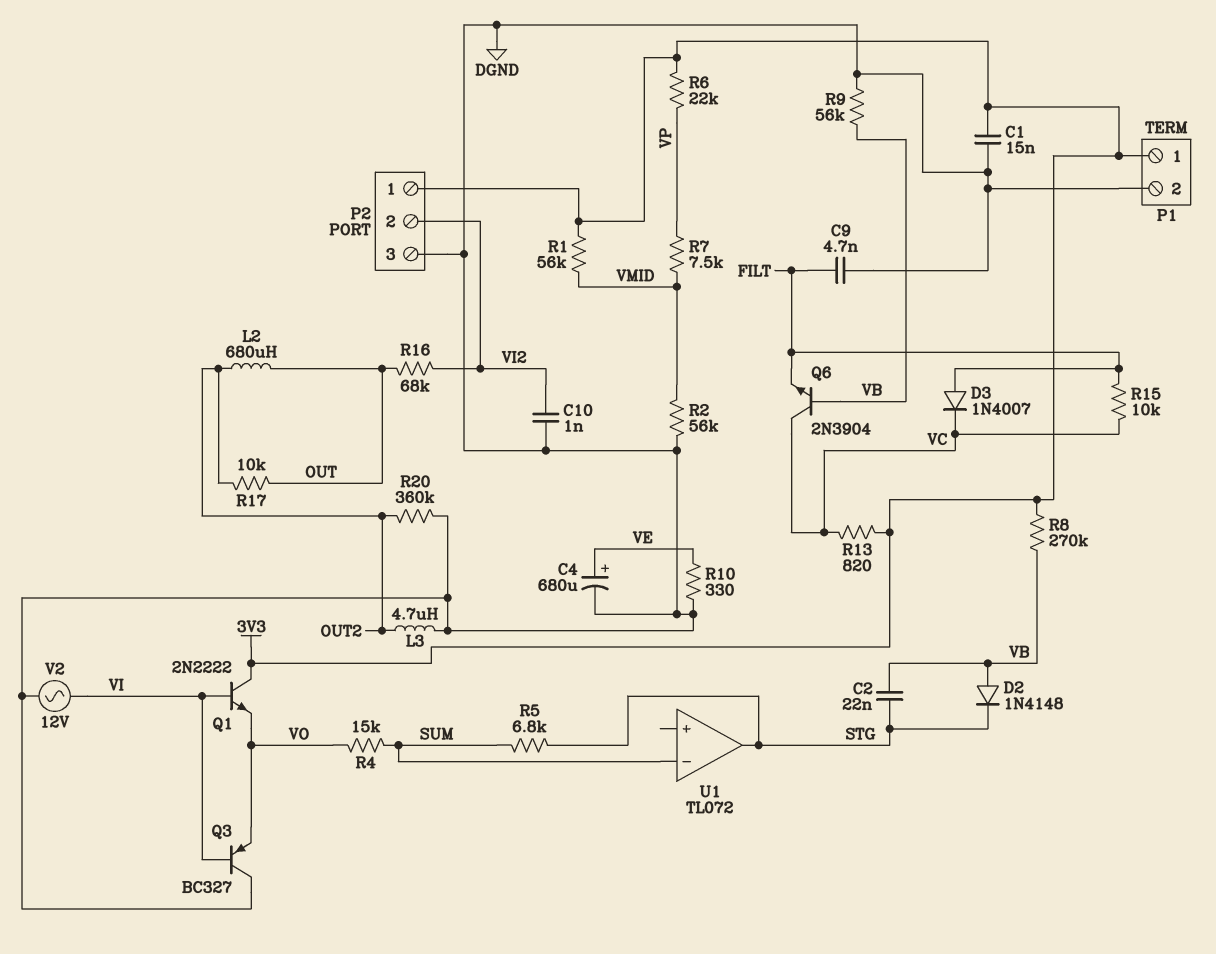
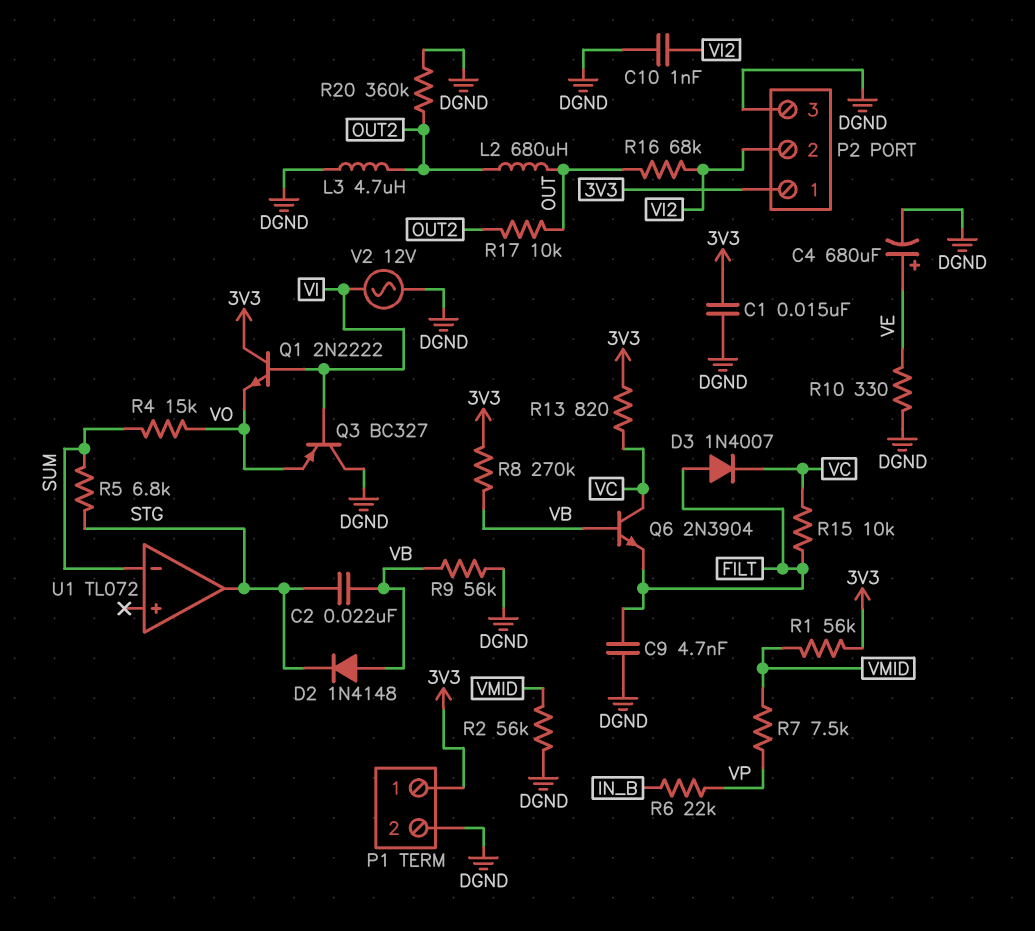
R6: 22k (3V3, VP) -> 22k (IN_B, VP)

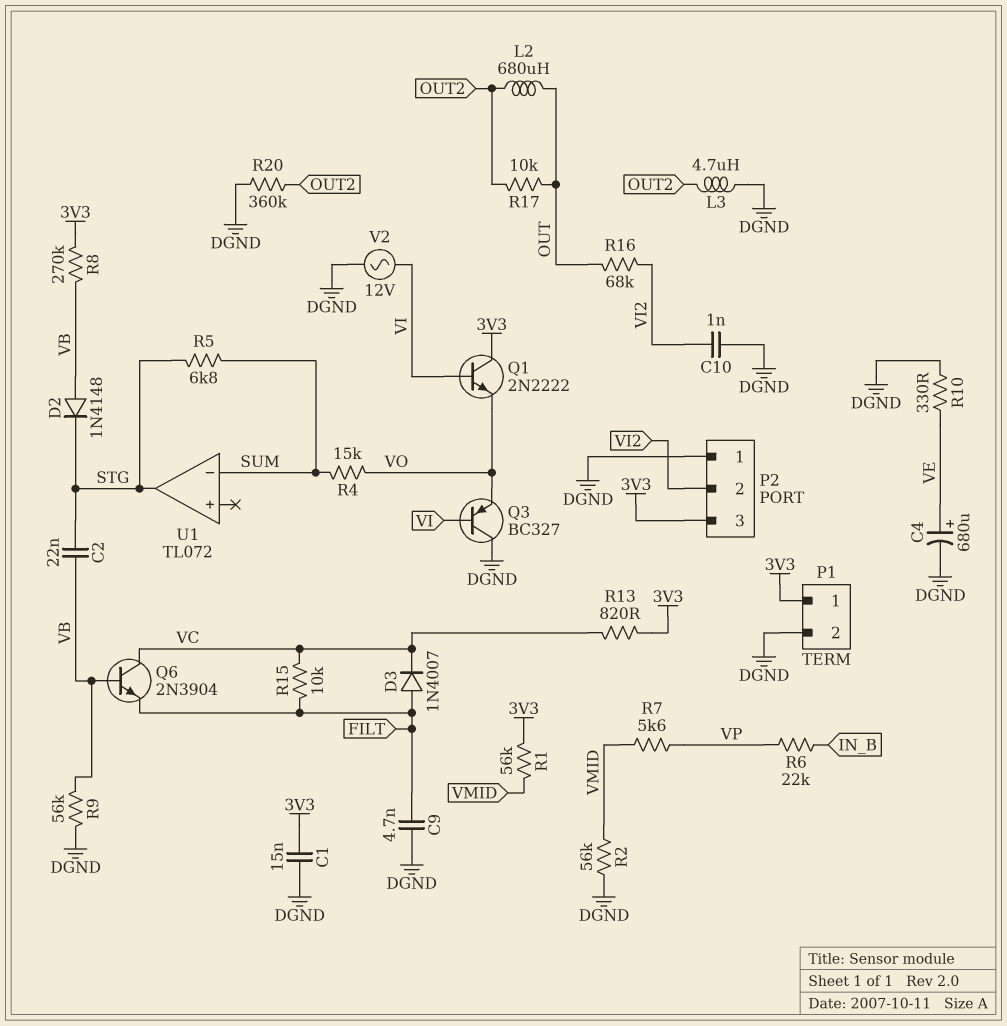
P2 pin 1: 3V3 -> DGND
P2 pin 3: DGND -> 3V3
R7: 7.5k (VMID, VP) -> 5.6k (VMID, VP)

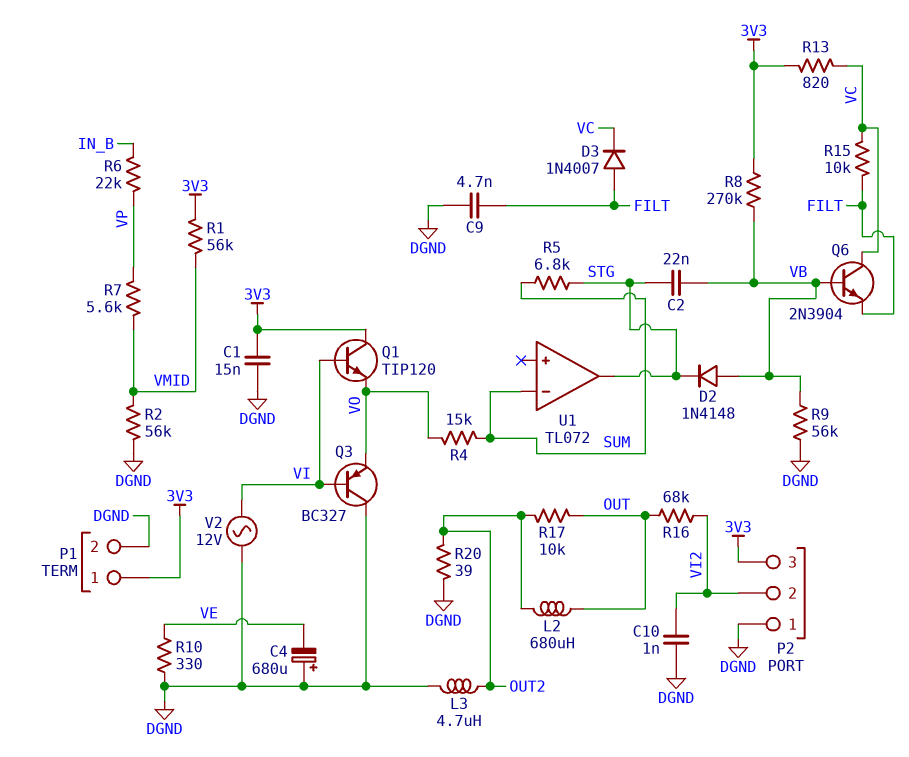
C4: 680uF (plus VE, minus DGND) -> 680uF (plus DGND, minus VE)
Q1: NPN 2N2222 (B VI, C 3V3, E VO) -> NPN TIP120 (B VI, C 3V3, E VO)
R20: 360k (DGND, OUT2) -> 39 (DGND, OUT2)

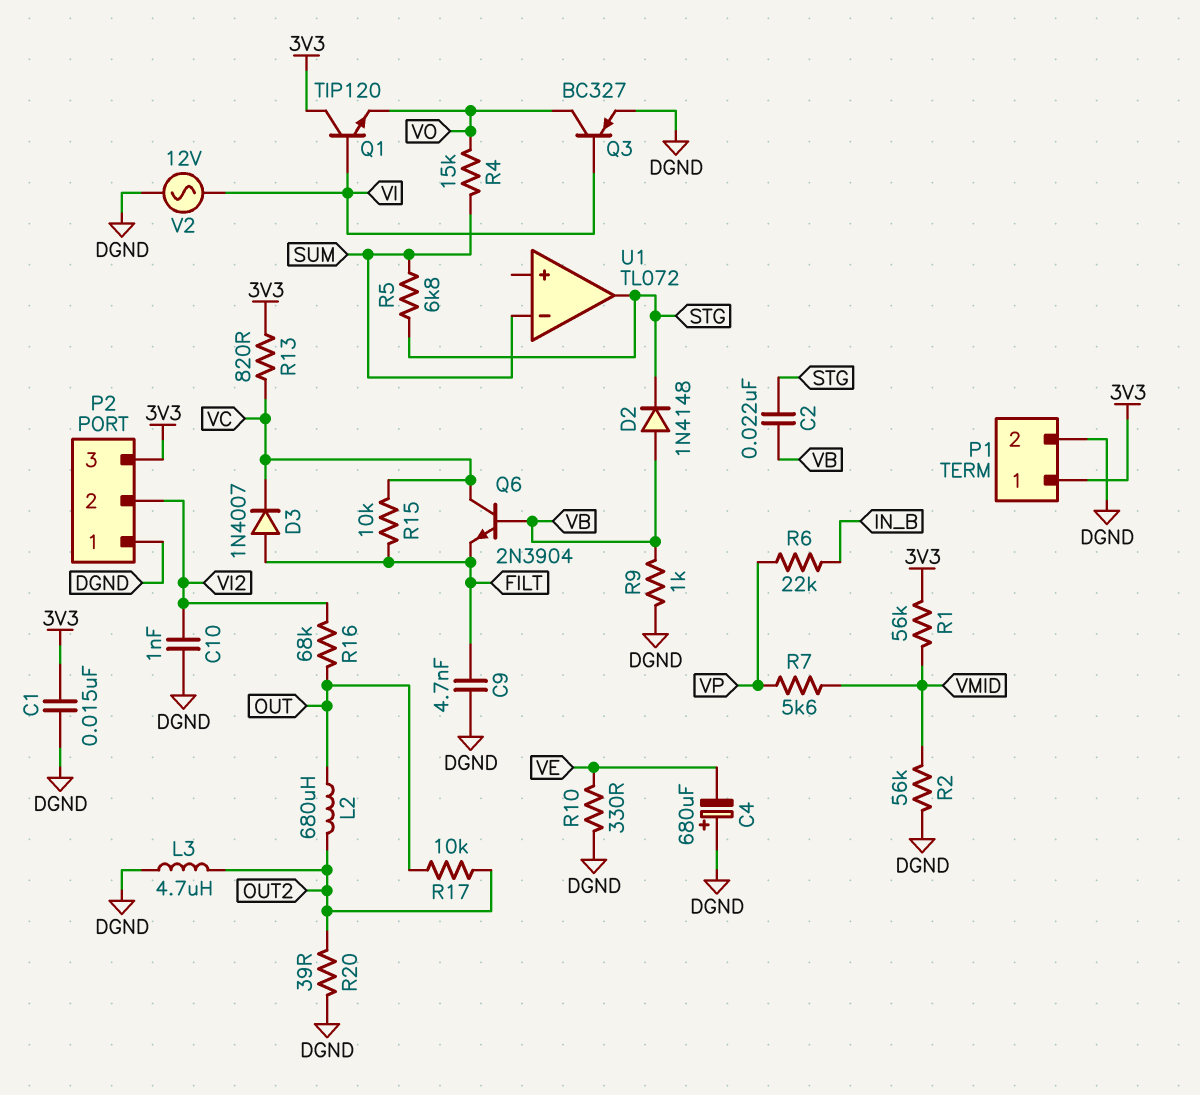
Q3: PNP BC327 (B VI, C DGND, E VO) -> PNP BC327 (B VI, C VO, E DGND)
R8: 270k (3V3, VB) -> none
R9: 56k (DGND, VB) -> 1k (DGND, VB)

